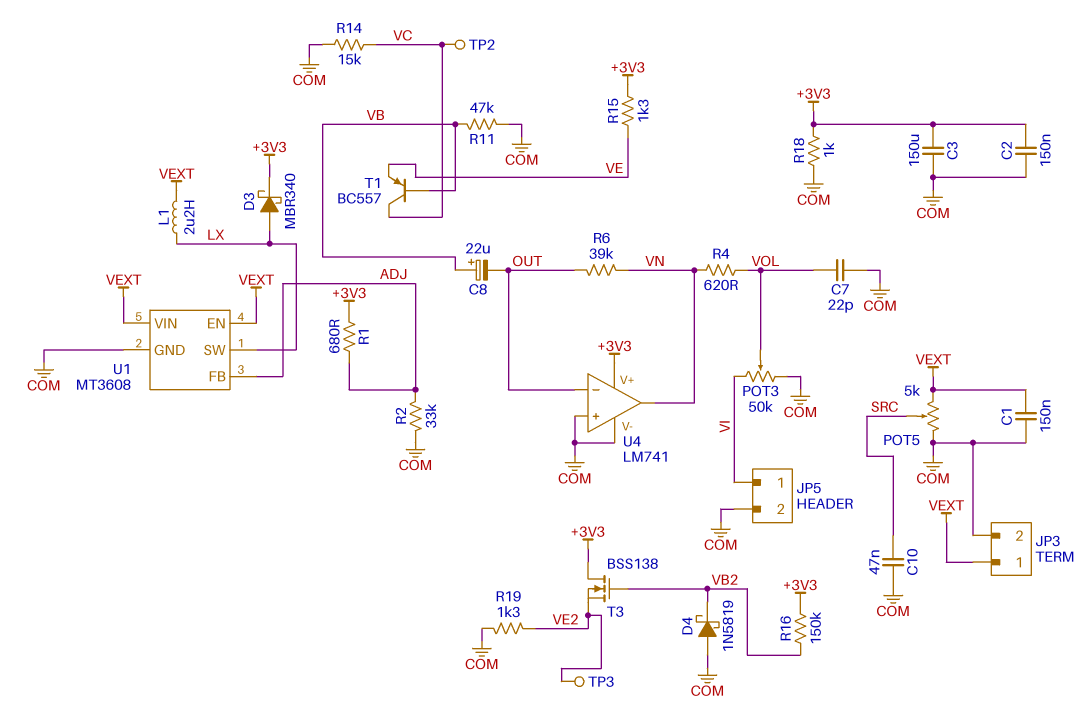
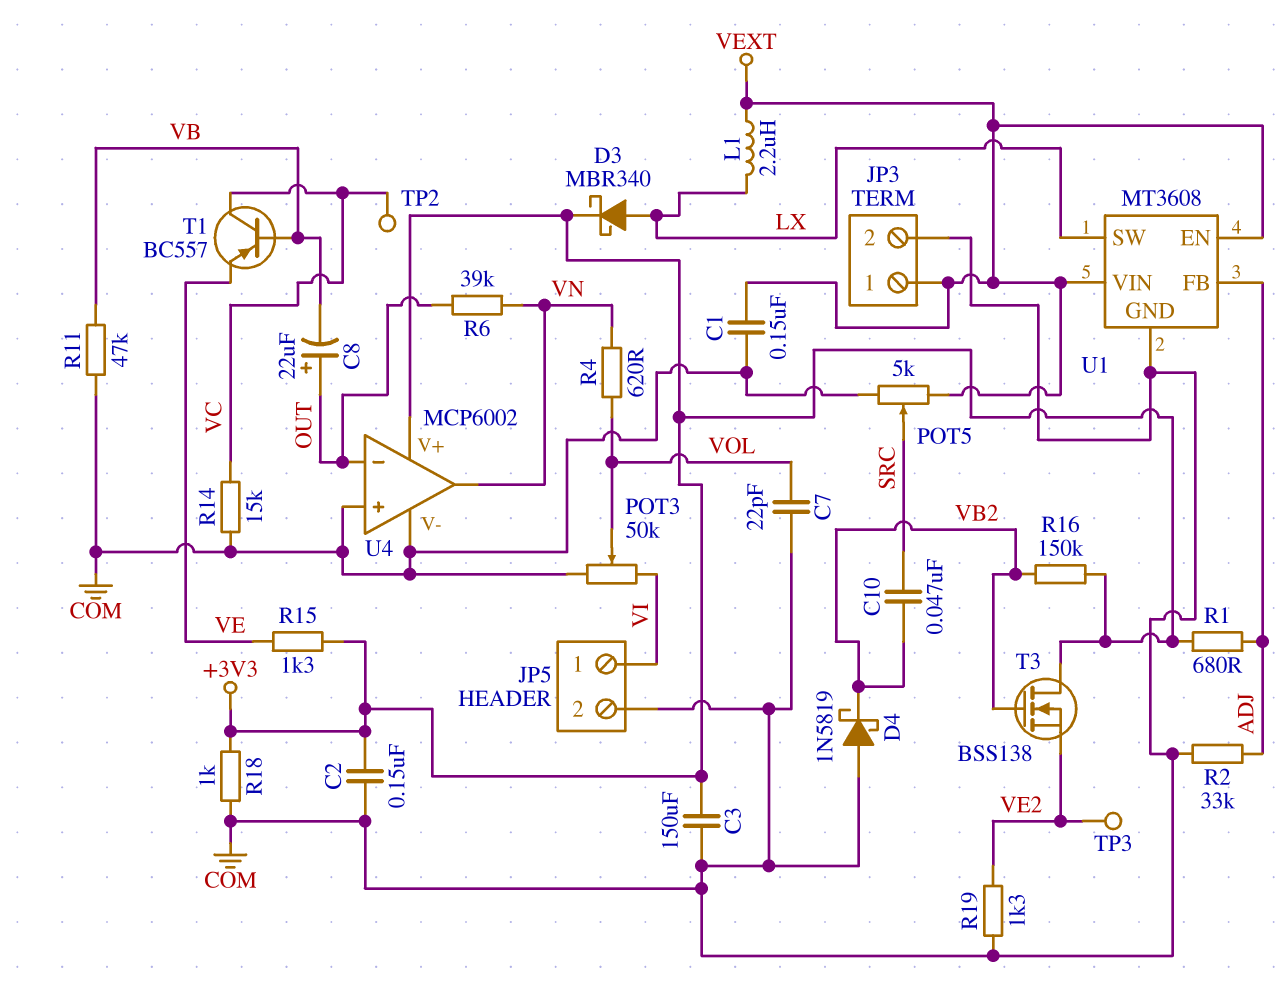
C8: 22uF (plus VB, minus OUT) -> 22uF (plus OUT, minus VB)
C10: 47nF (COM, SRC) -> 47nF (SRC, VB2)
U4: LM741 -> MCP6002

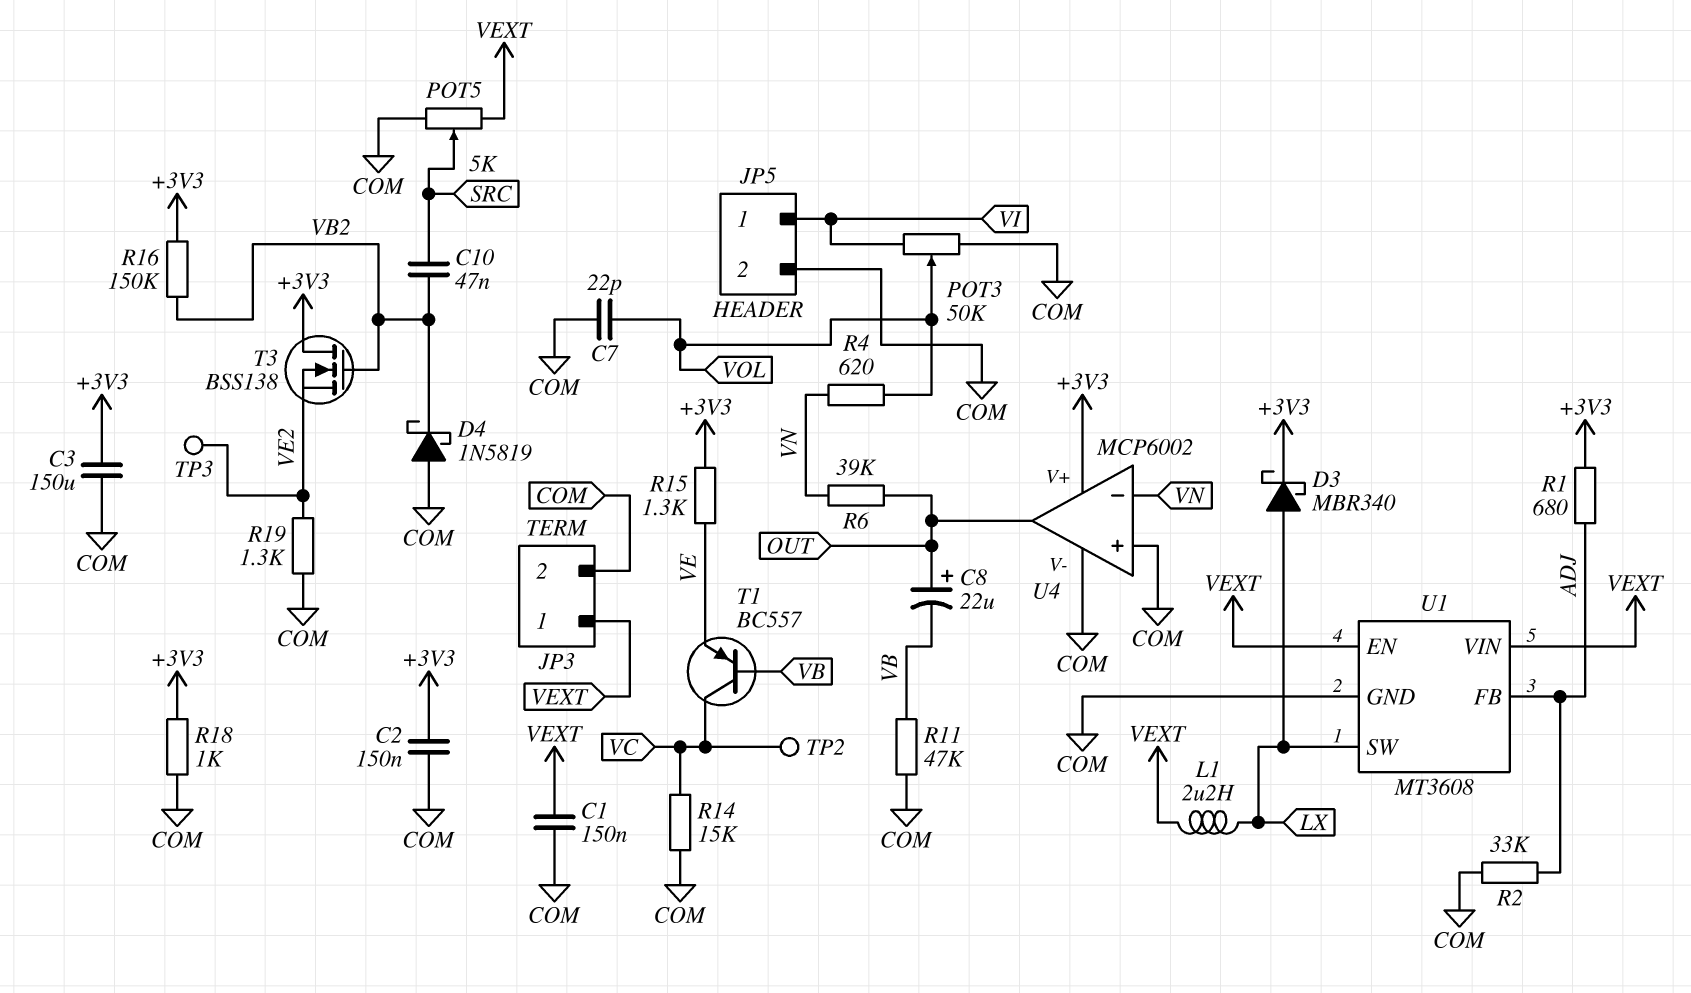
U4 pin in-: OUT -> VN
U4 pin out: VN -> OUT

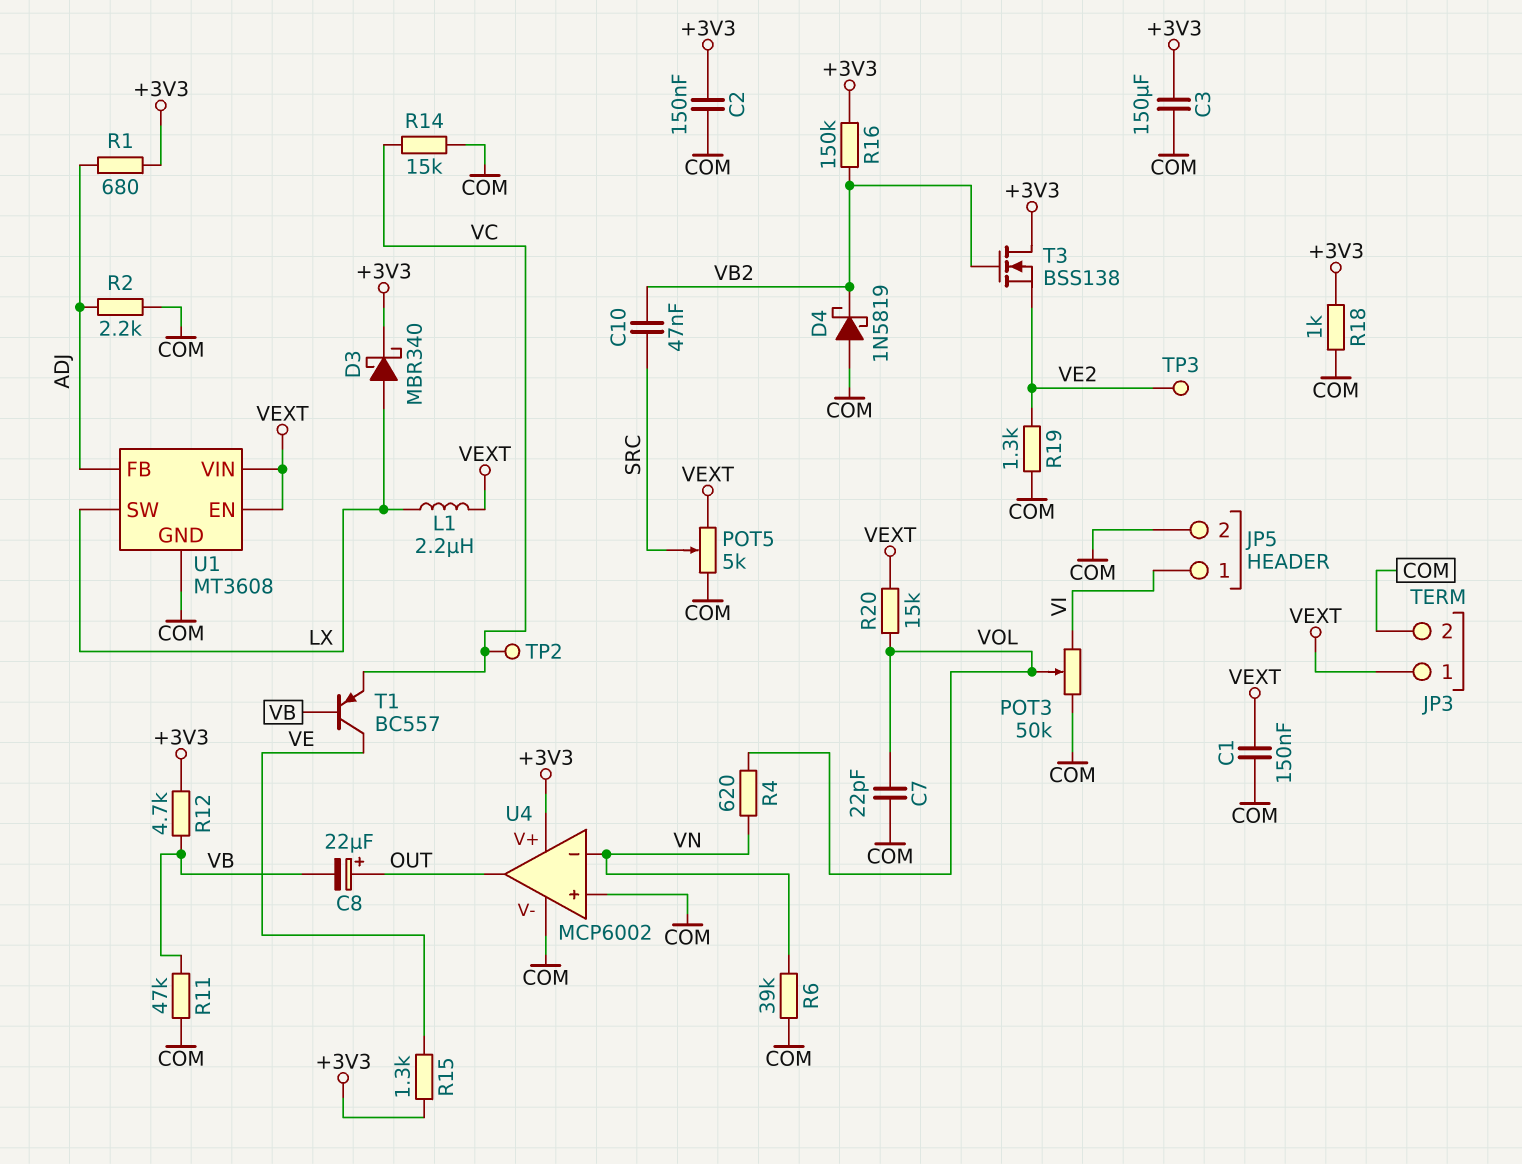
R2: 33k (ADJ, COM) -> 2.2k (ADJ, COM)
R6: 39k (OUT, VN) -> 39k (COM, VN)
R12: none -> 4.7k (+3V3, VB)
R20: none -> 15k (VEXT, VOL)
T1: PNP BC557 (B VB, C VC, E VE) -> PNP BC557 (B VB, C VE, E VC)

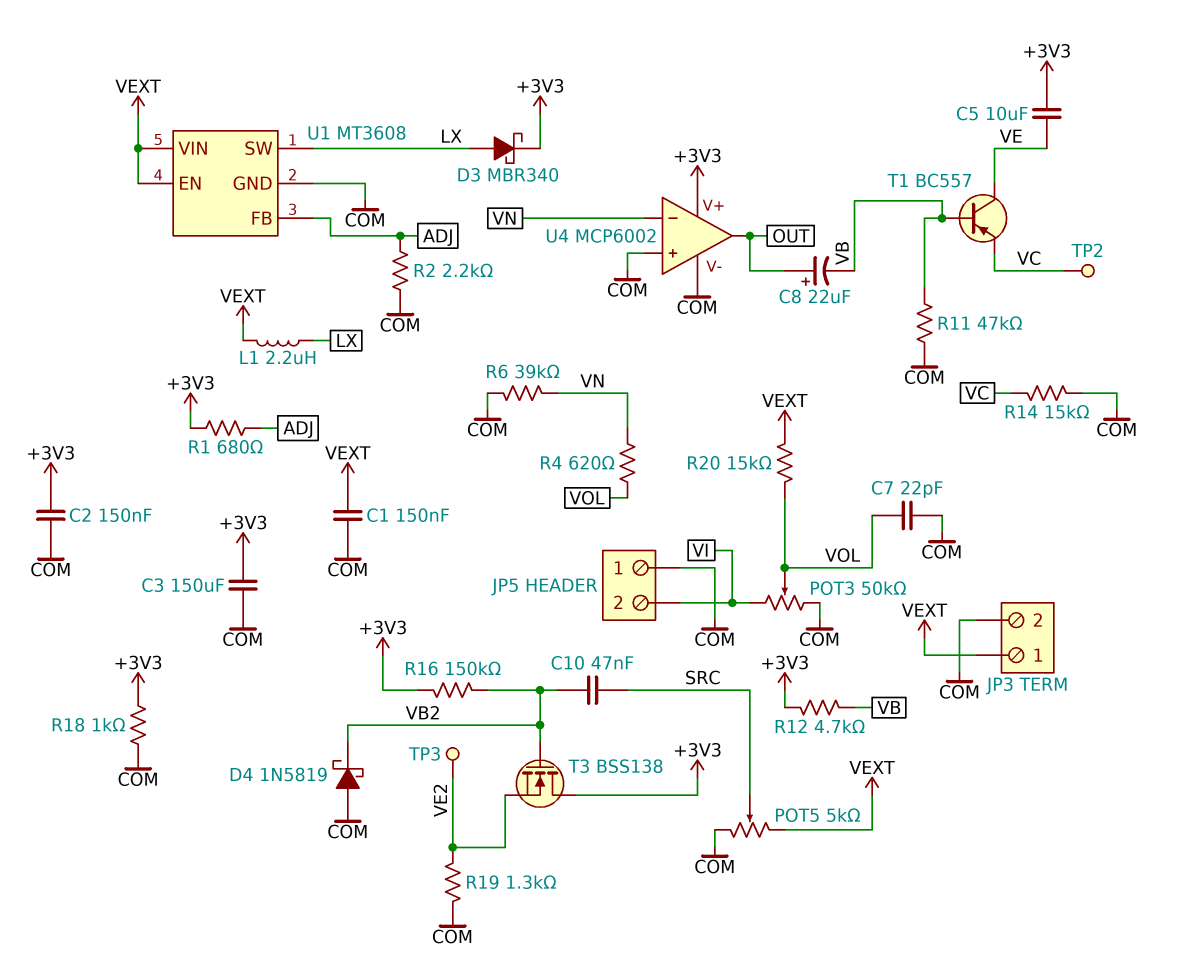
C5: none -> 10uF (+3V3, VE)
JP5 pin 1: VI -> COM
JP5 pin 2: COM -> VI
R15: 1.3k (+3V3, VE) -> none

